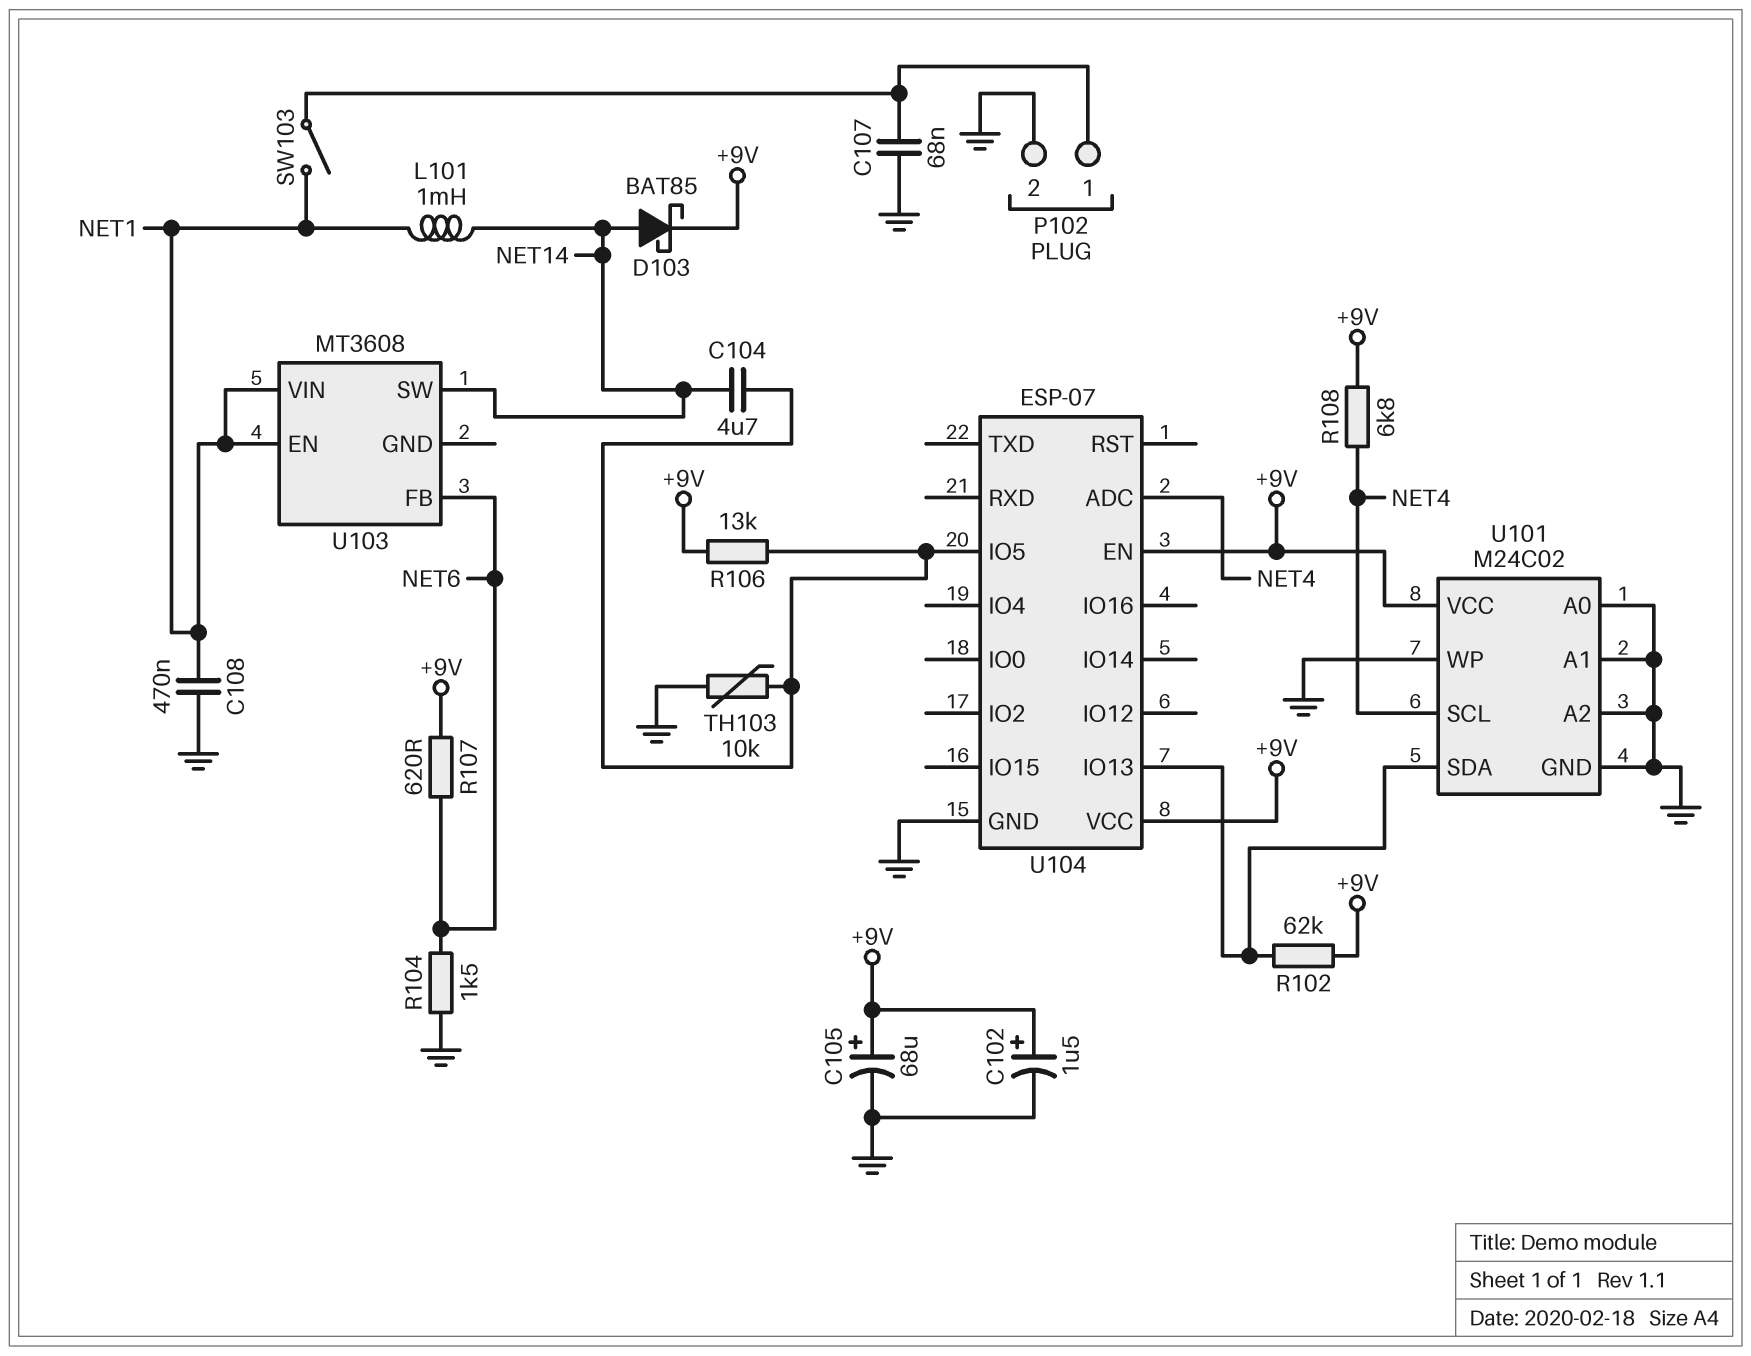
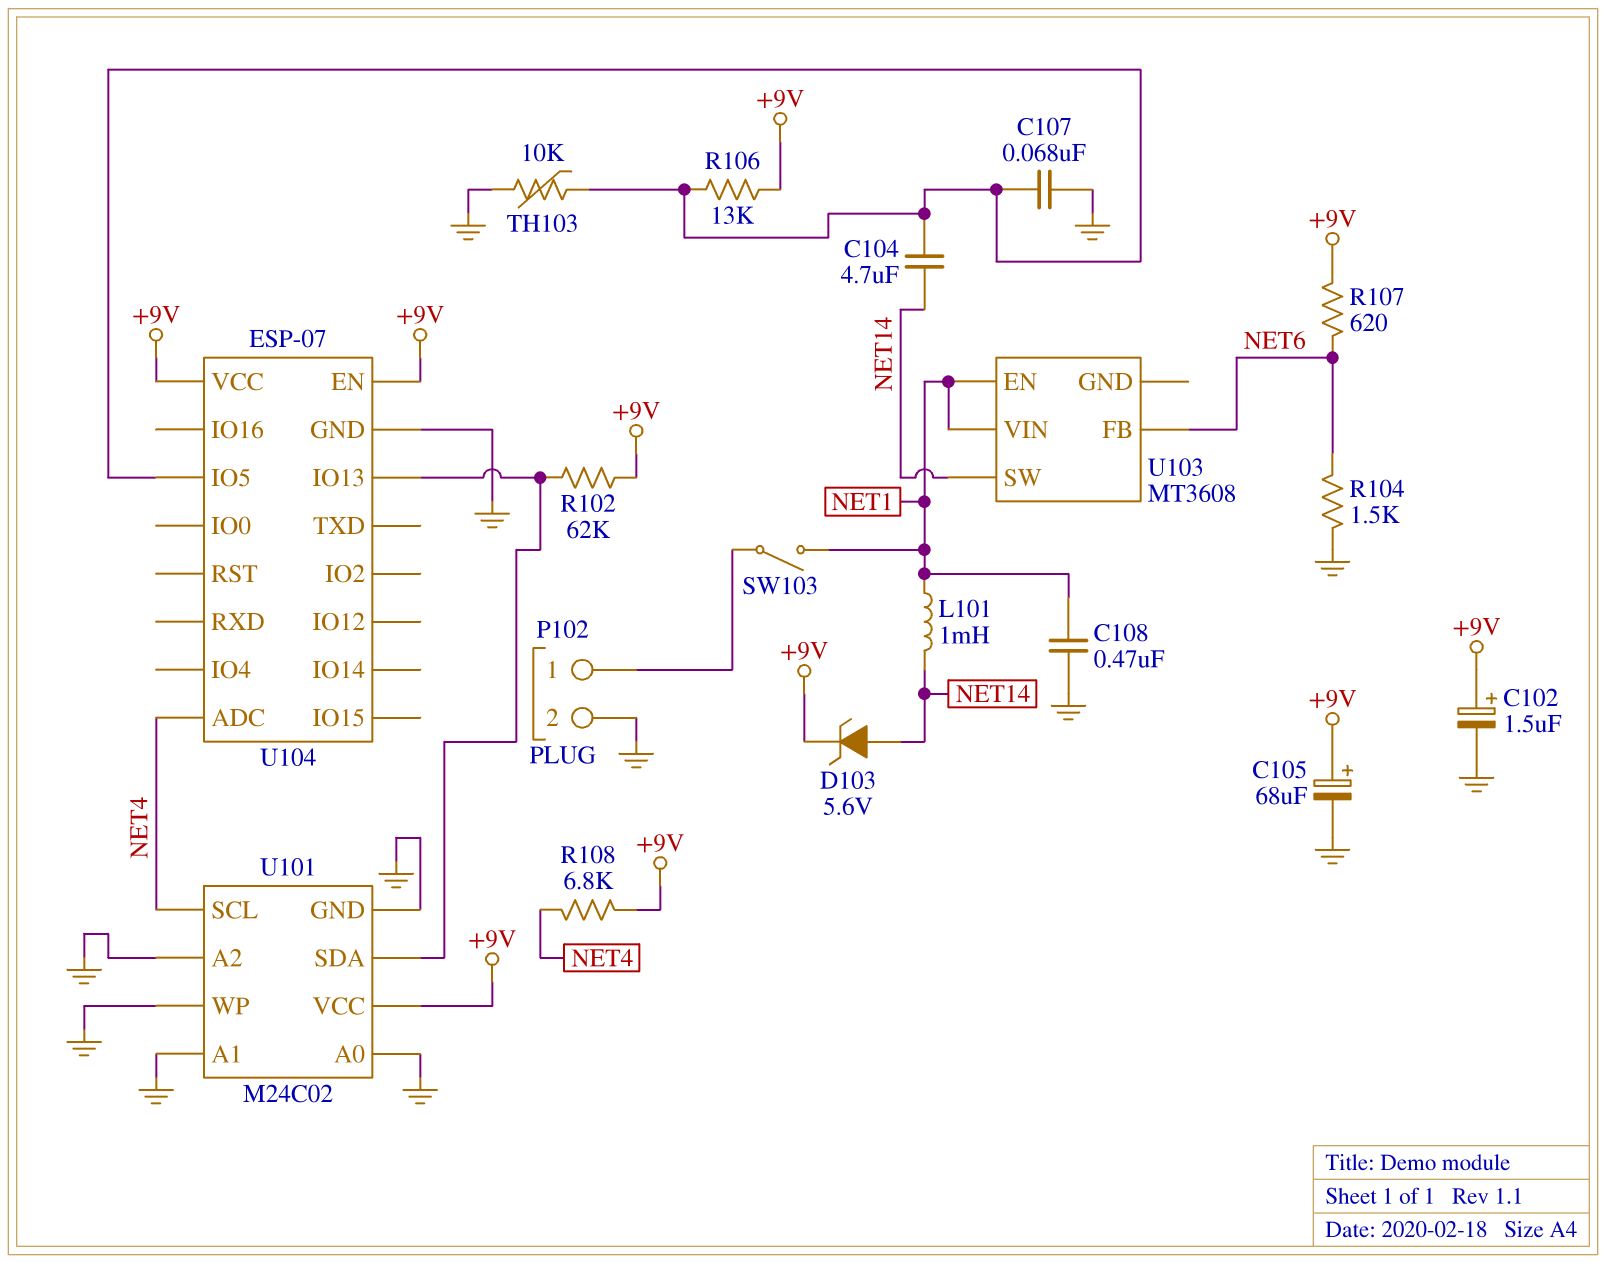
C107: 68nF (GND, P102/1) -> 68nF (GND, U104/IO5)
D103: schottky BAT85 (A NET14, K +9V) -> zener 5.6V (A NET14, K +9V)

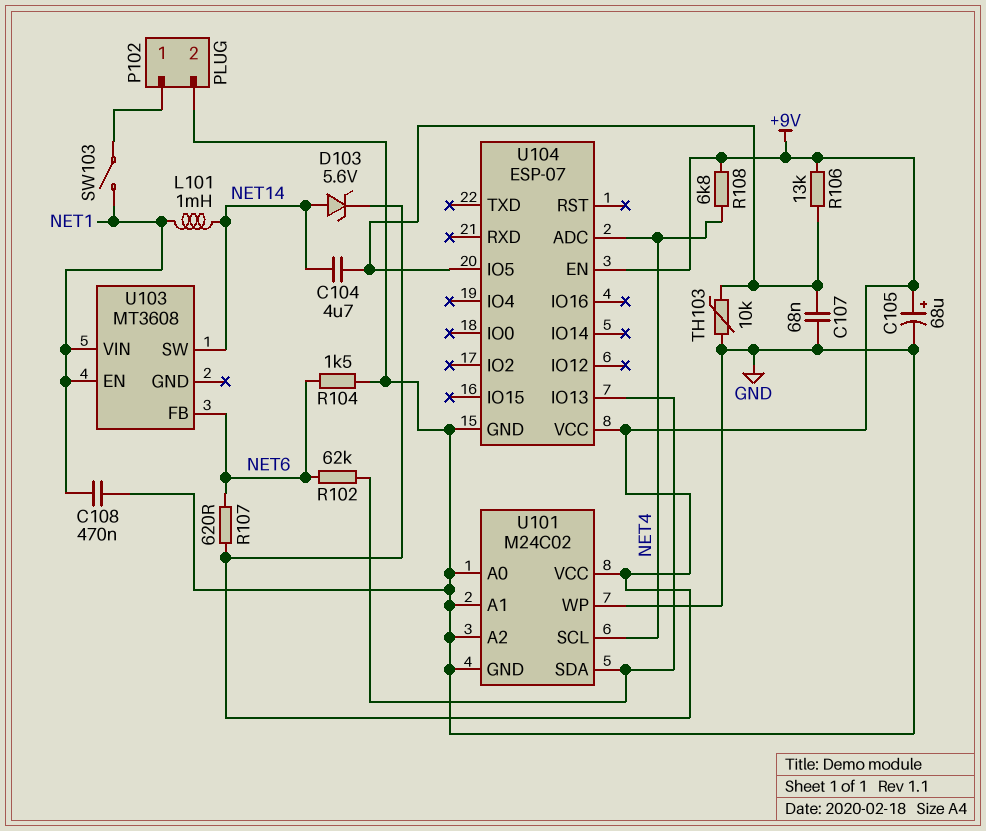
C102: 1.5uF (plus +9V, minus GND) -> none
R102: 62k (+9V, U101/SDA) -> 62k (NET6, U101/SDA)

